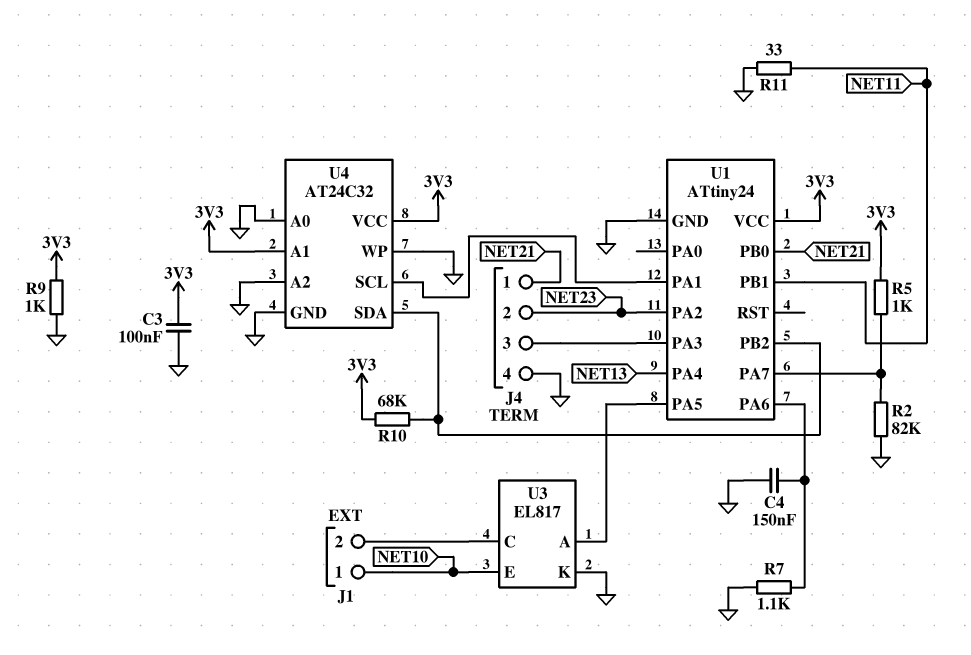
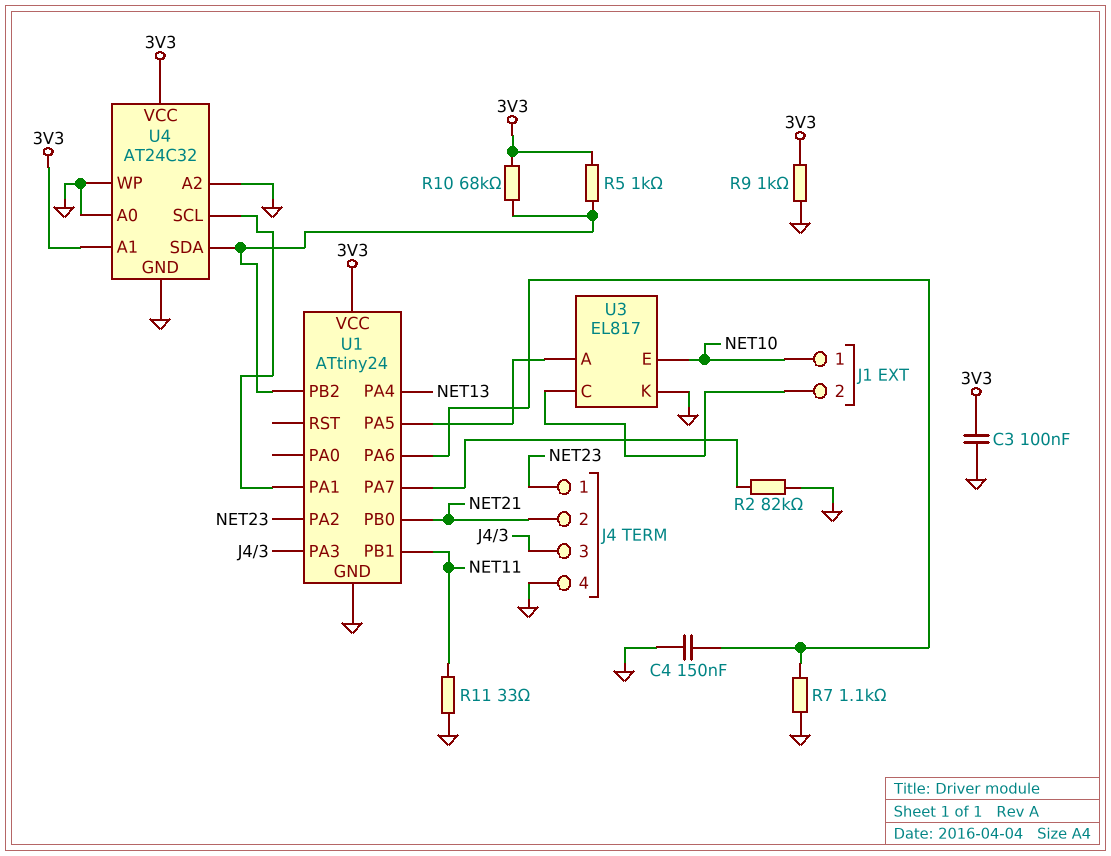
J4 pin 1: NET21 -> NET23
J4 pin 2: NET23 -> NET21
R5: 1k (3V3, U1/PA7) -> 1k (3V3, U1/PB2)

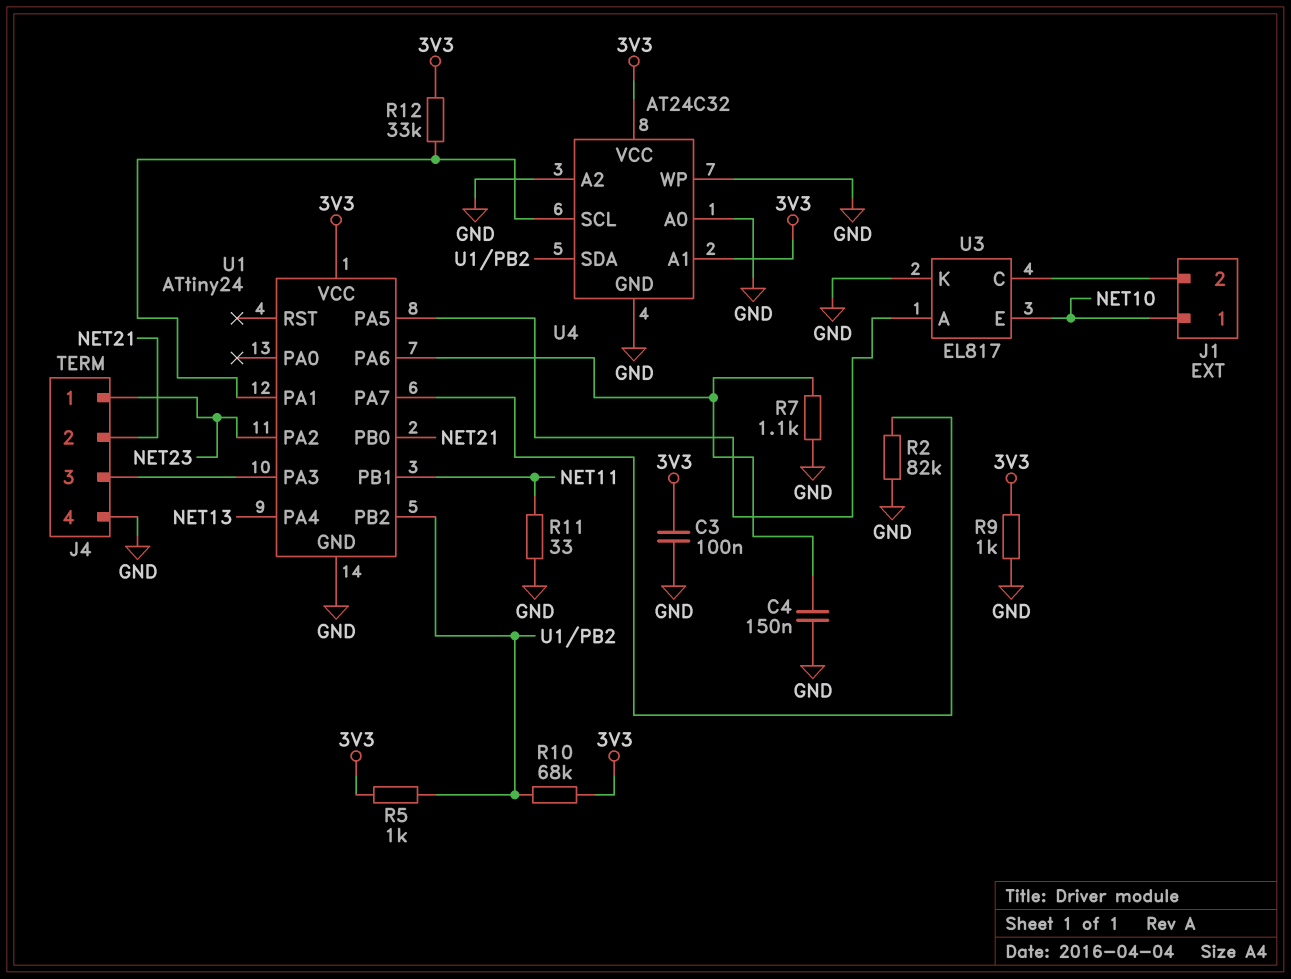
R12: none -> 33k (3V3, U1/PA1)

